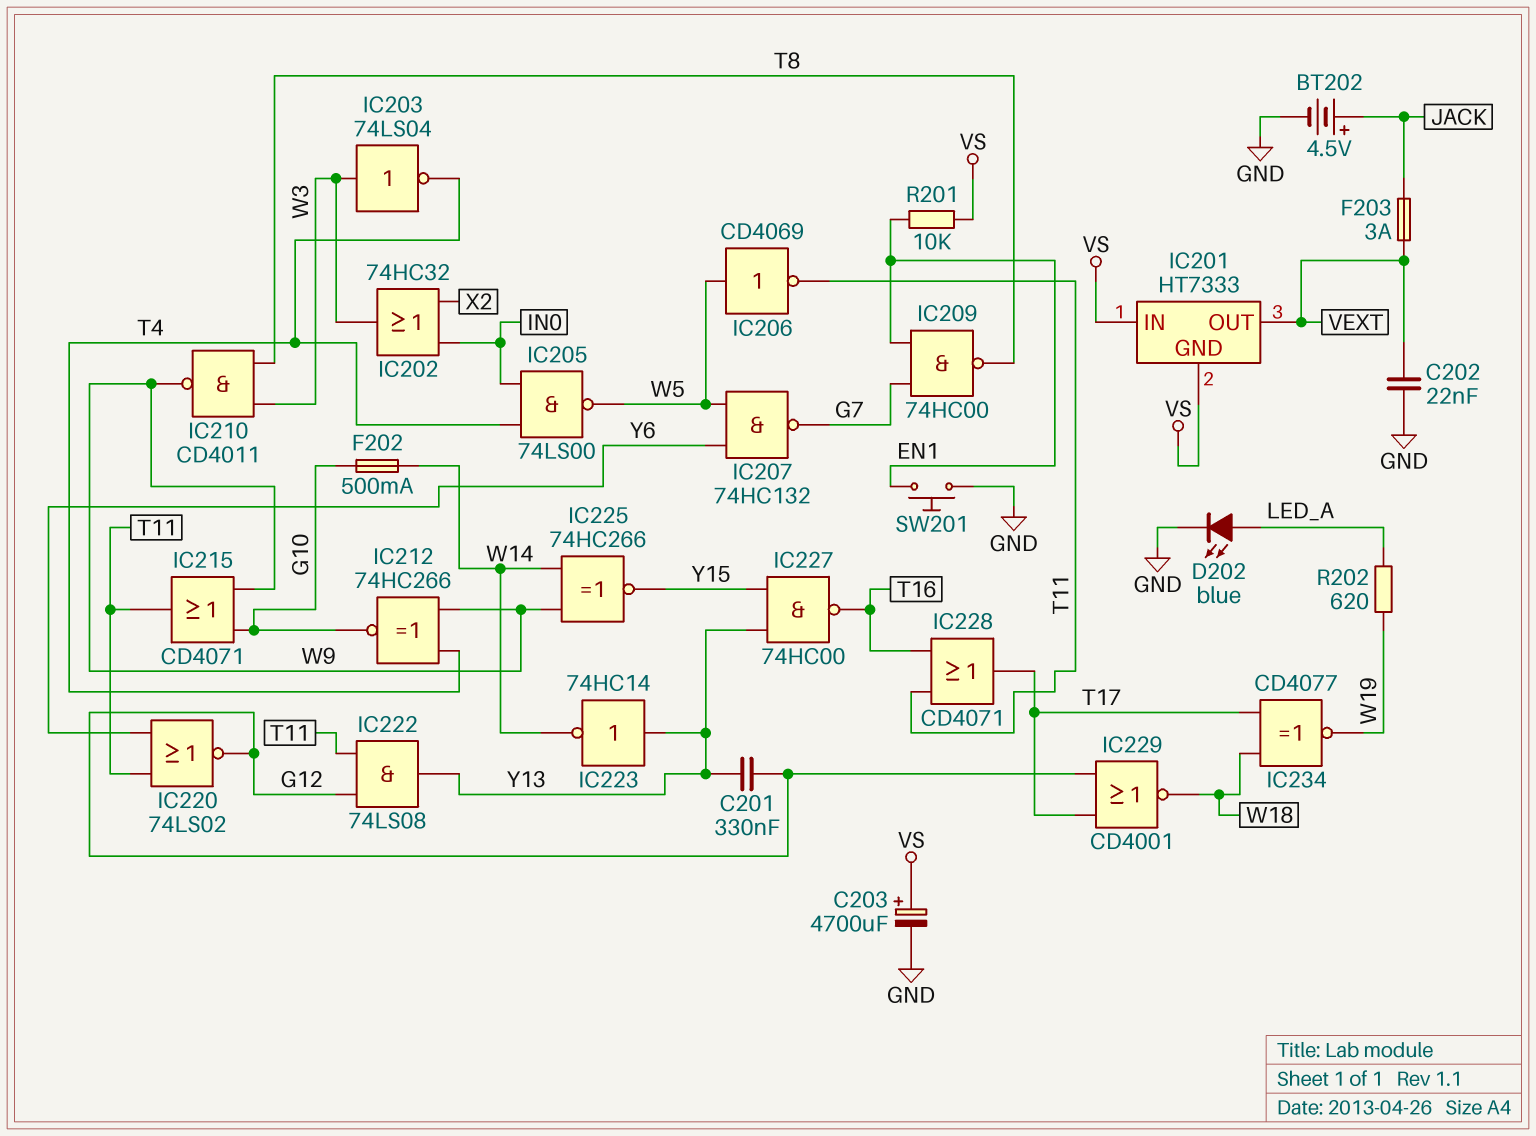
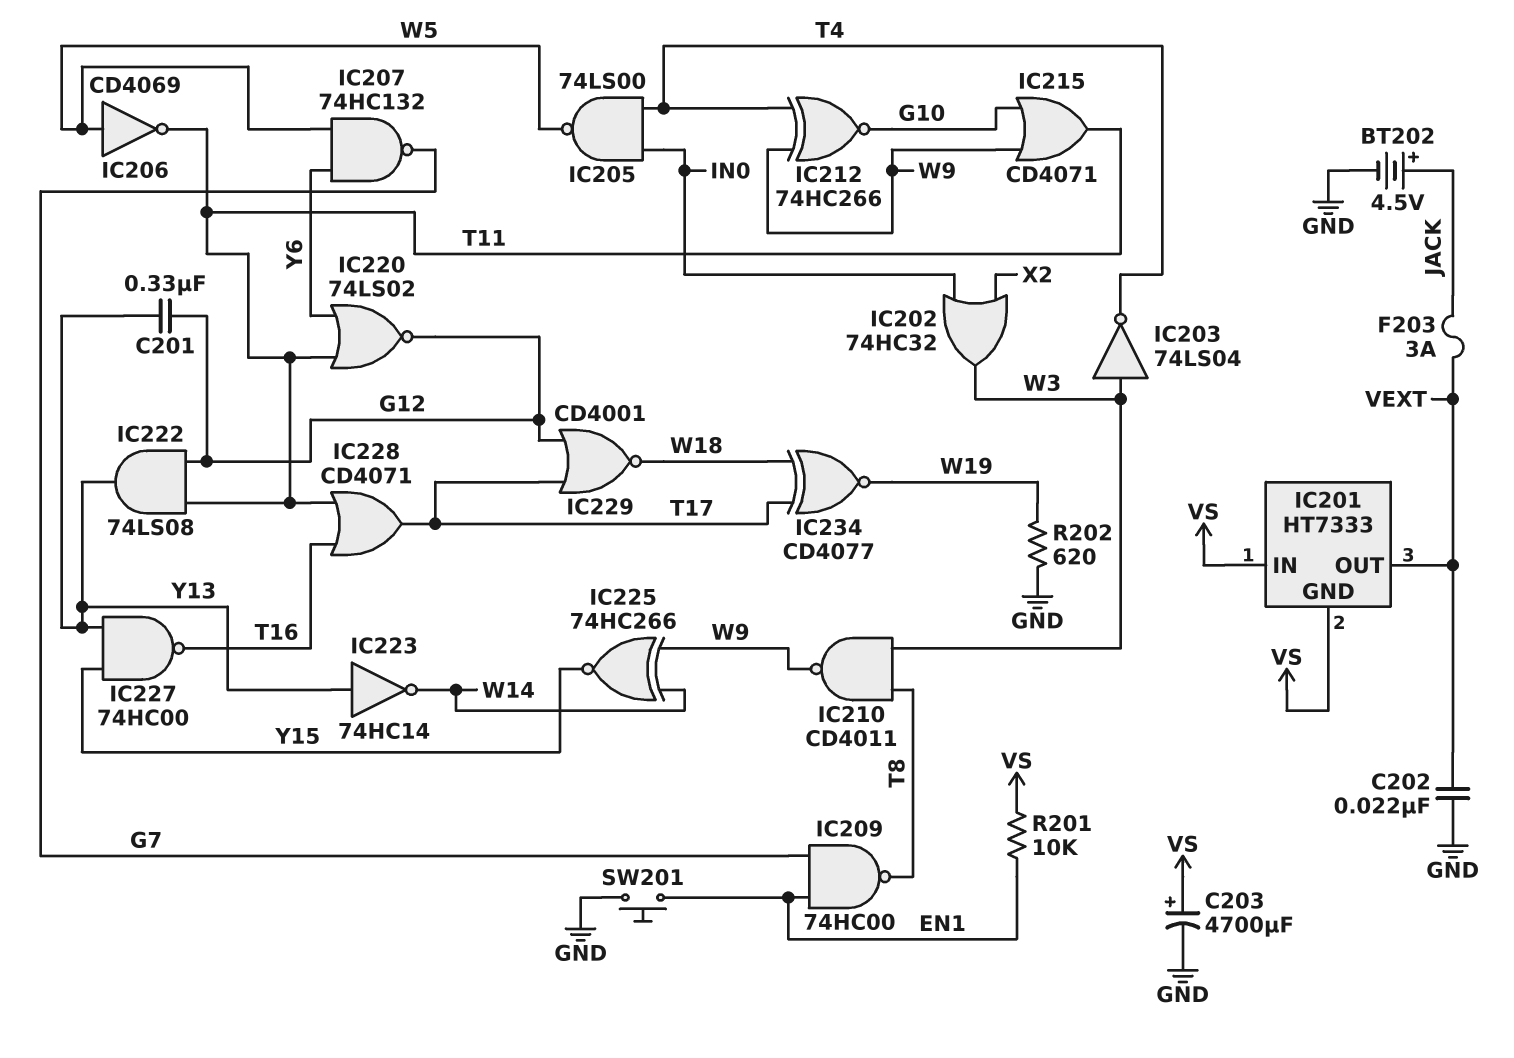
D202: LED blue (A LED_A, K GND) -> none
F202: 500mA (G10, W14) -> none
R202: 620 (LED_A, W19) -> 620 (GND, W19)

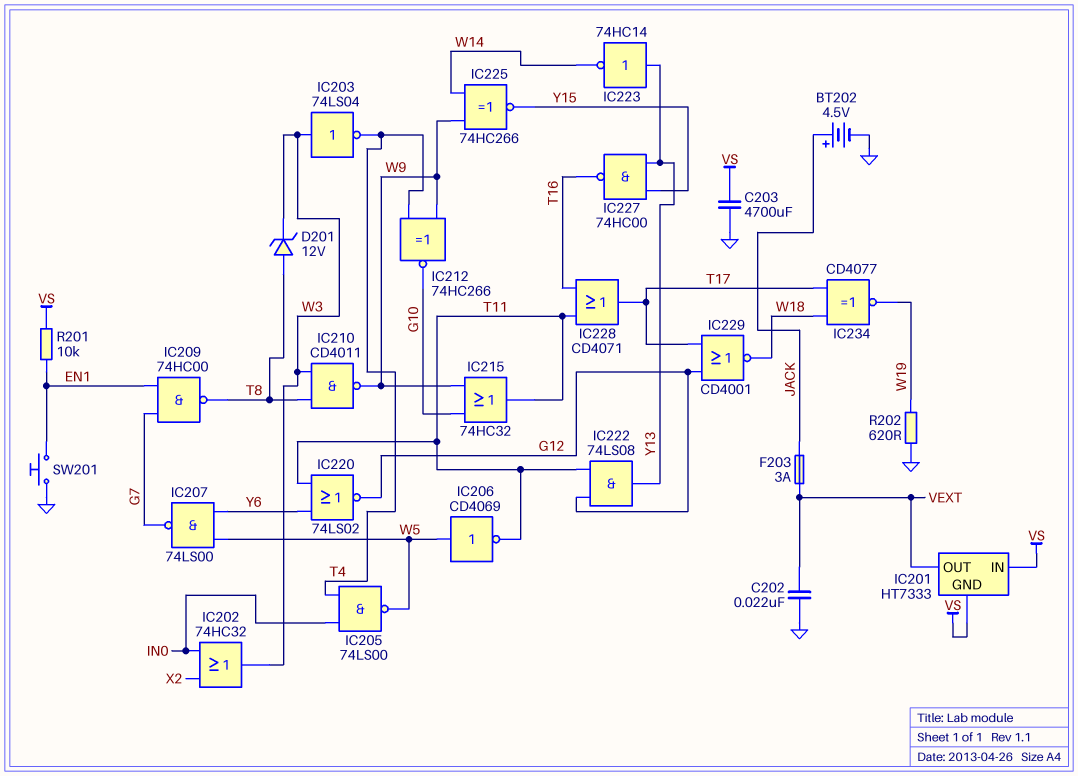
C201: 330nF (G12, Y13) -> none
C203: 4700uF (plus VS, minus GND) -> 4700uF (GND, VS)
D201: none -> zener 12V (A T8, K W3)
IC207: NAND 74HC132 (in W5, in Y6, out G7) -> NAND 74LS00 (in W5, in Y6, out G7)
IC215: OR CD4071 (in G10, in W9, out T11) -> OR 74HC32 (in G10, in W9, out T11)

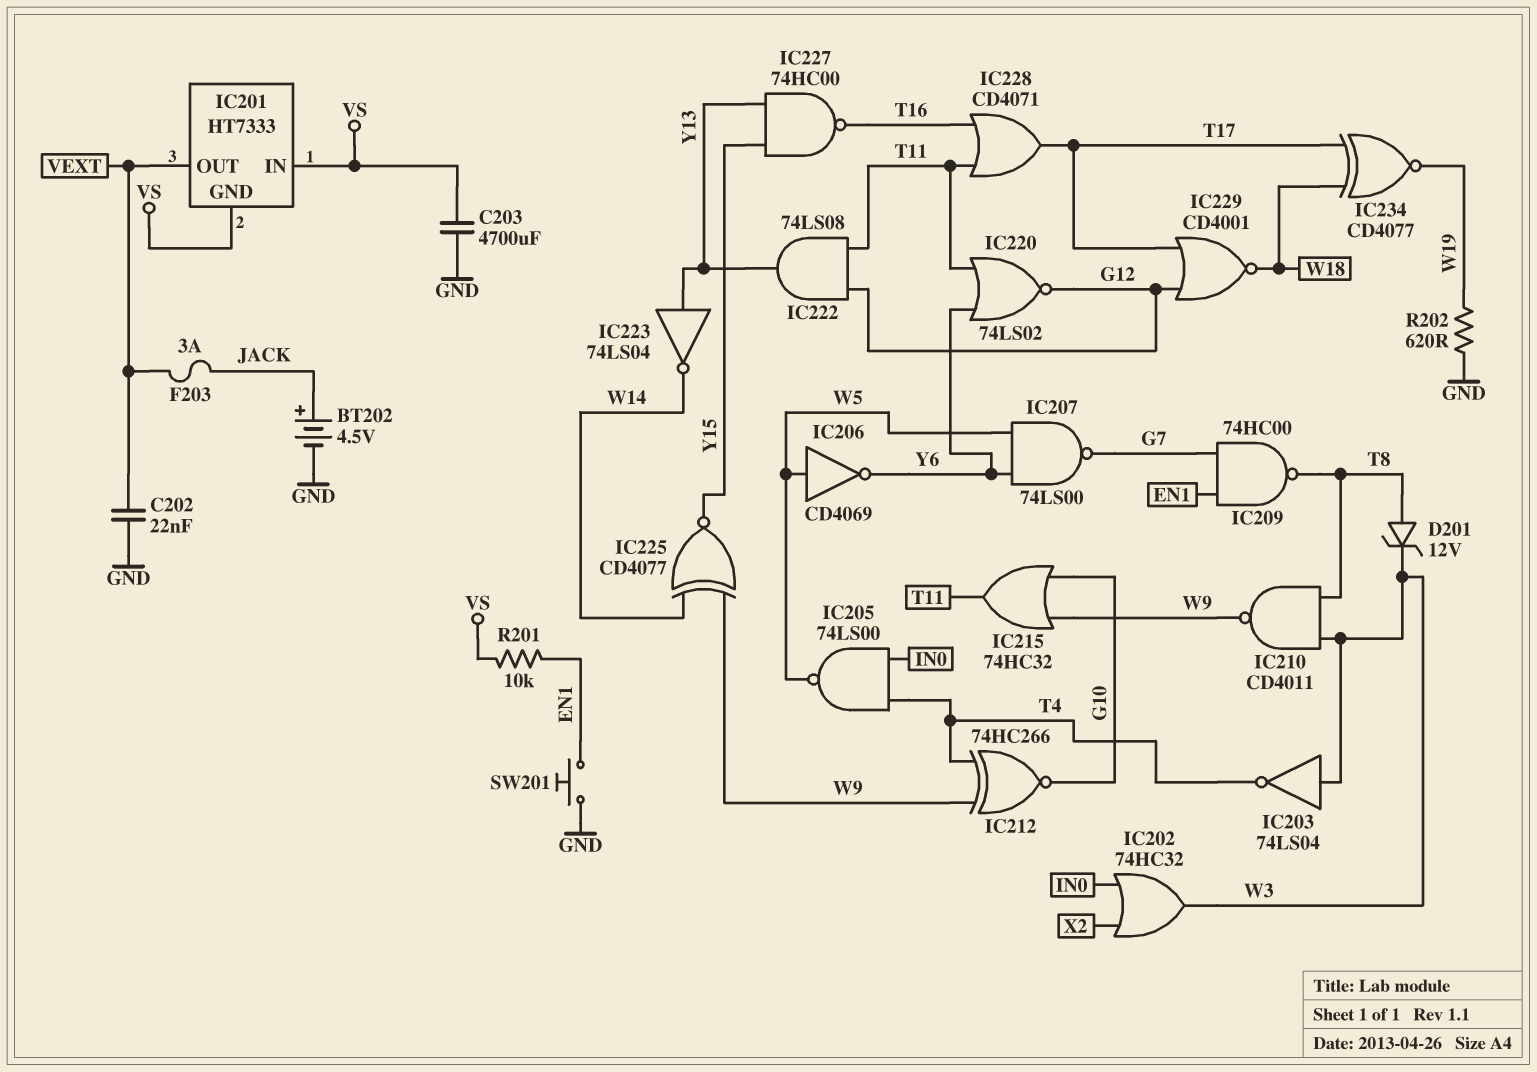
IC206: NOT CD4069 (in W5, out T11) -> NOT CD4069 (in W5, out Y6)
IC223: NOT 74HC14 (in Y13, out W14) -> NOT 74LS04 (in Y13, out W14)
IC225: XNOR 74HC266 (in W9, in W14, out Y15) -> XNOR CD4077 (in W9, in W14, out Y15)

